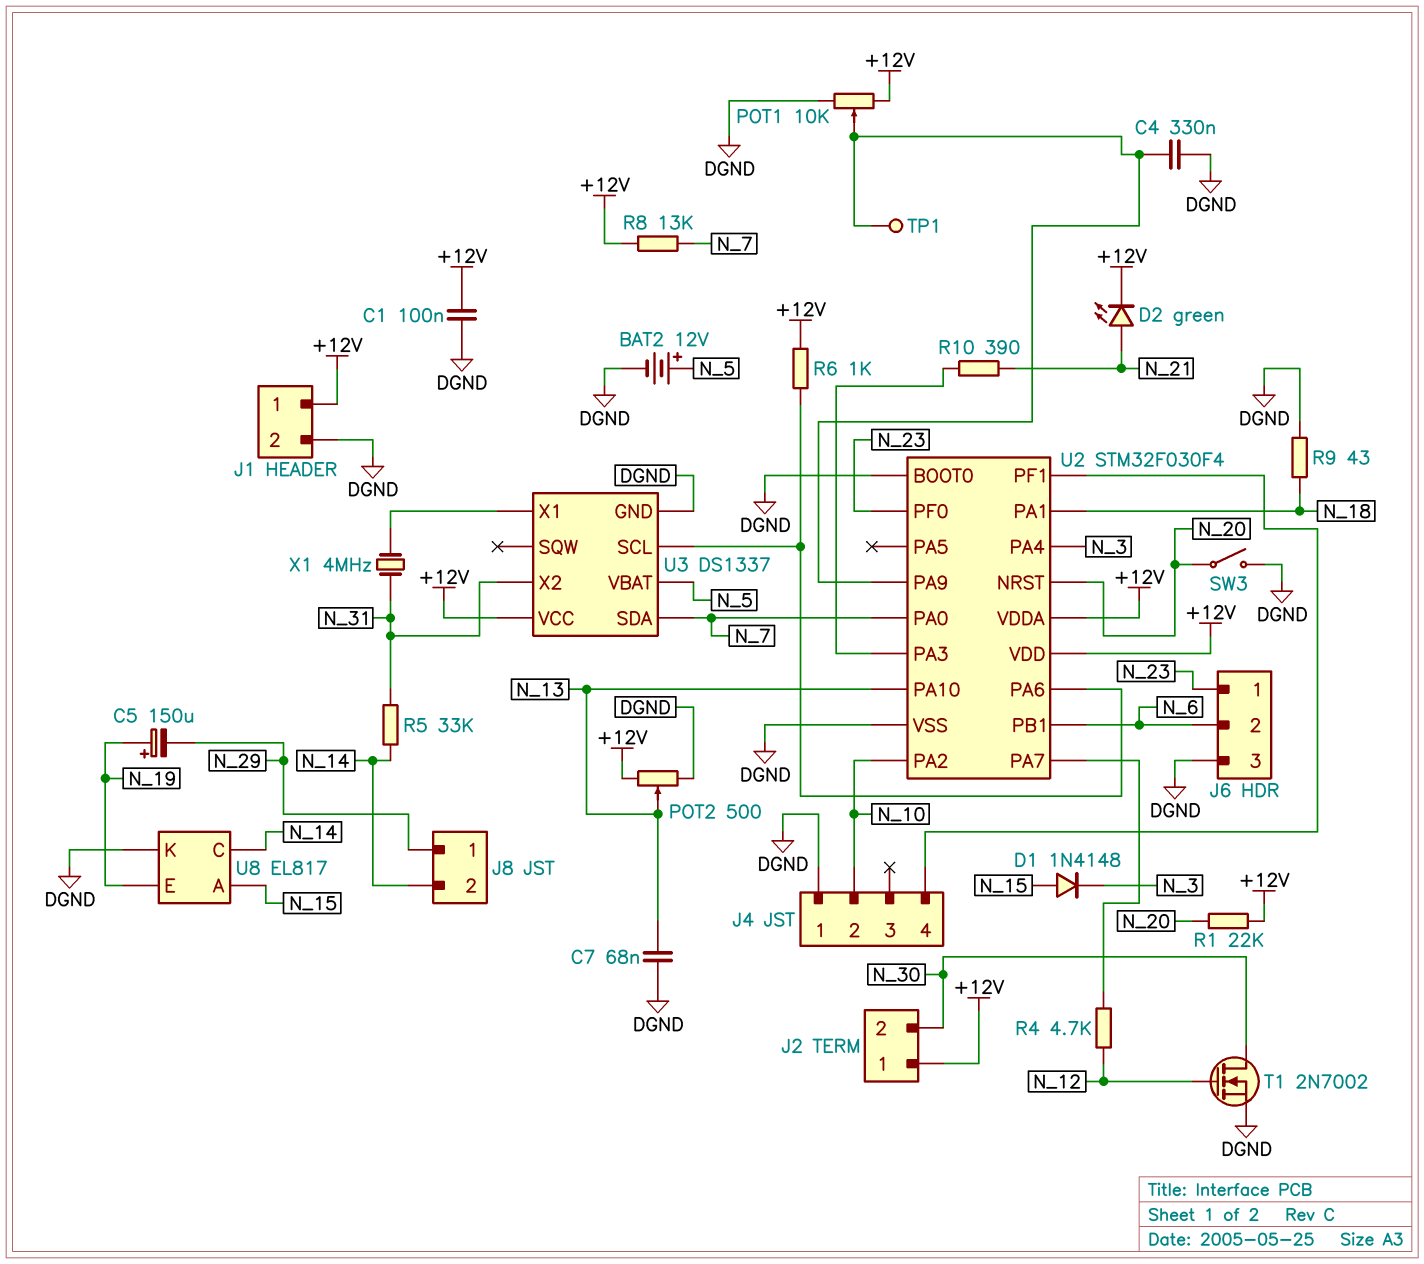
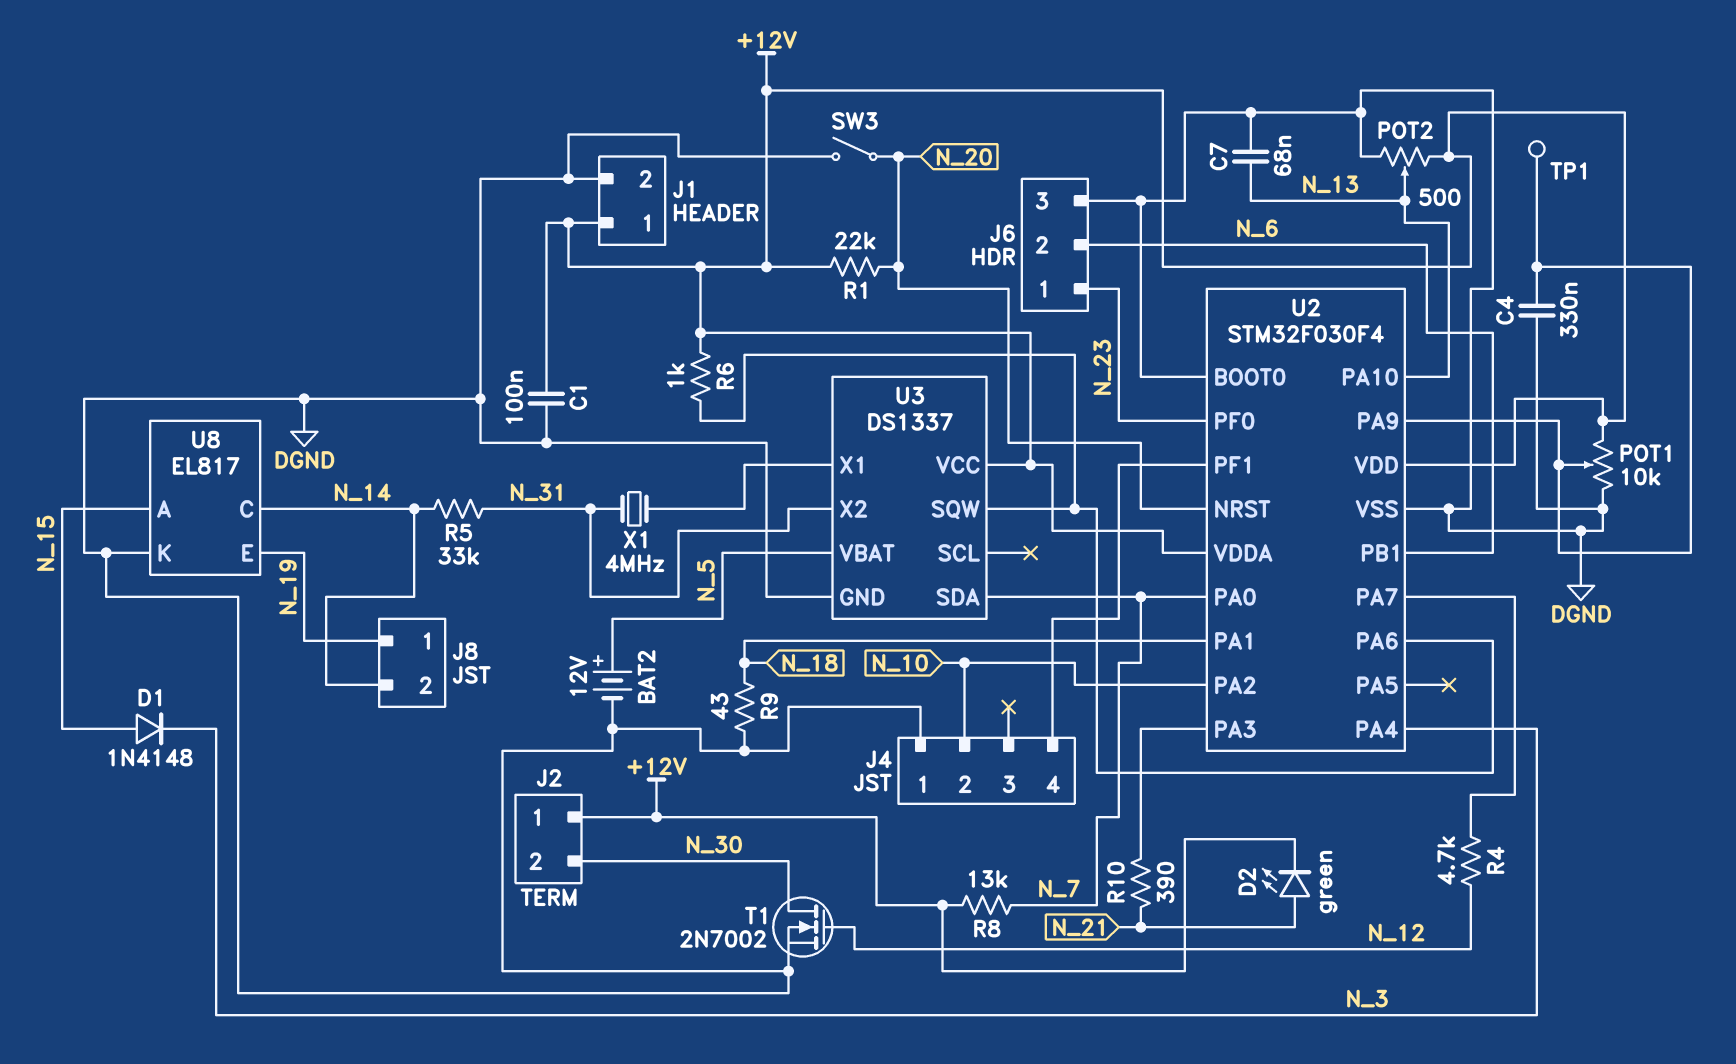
C5: 150uF (plus N_19, minus N_29) -> none
J8 pin 1: N_29 -> N_19
U3 pin SCL: U2/PA6 -> none
U3 pin SQW: none -> U2/PA6

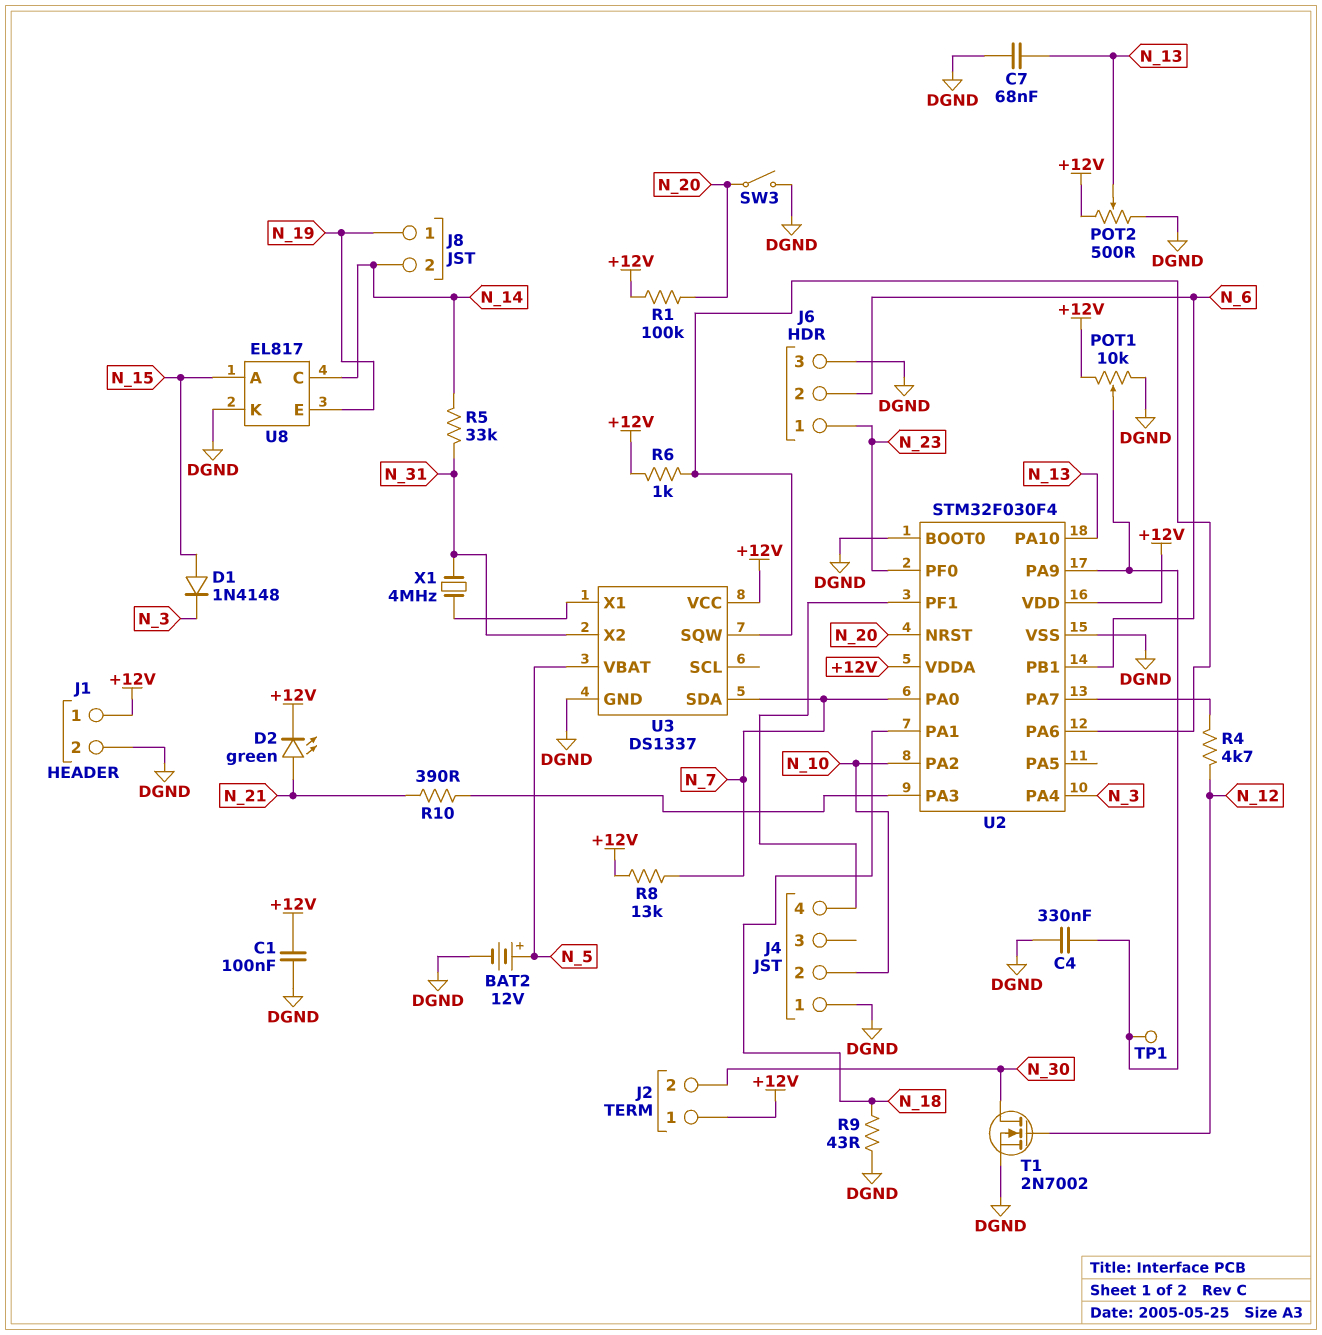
R1: 22k (+12V, N_20) -> 100k (+12V, N_20)

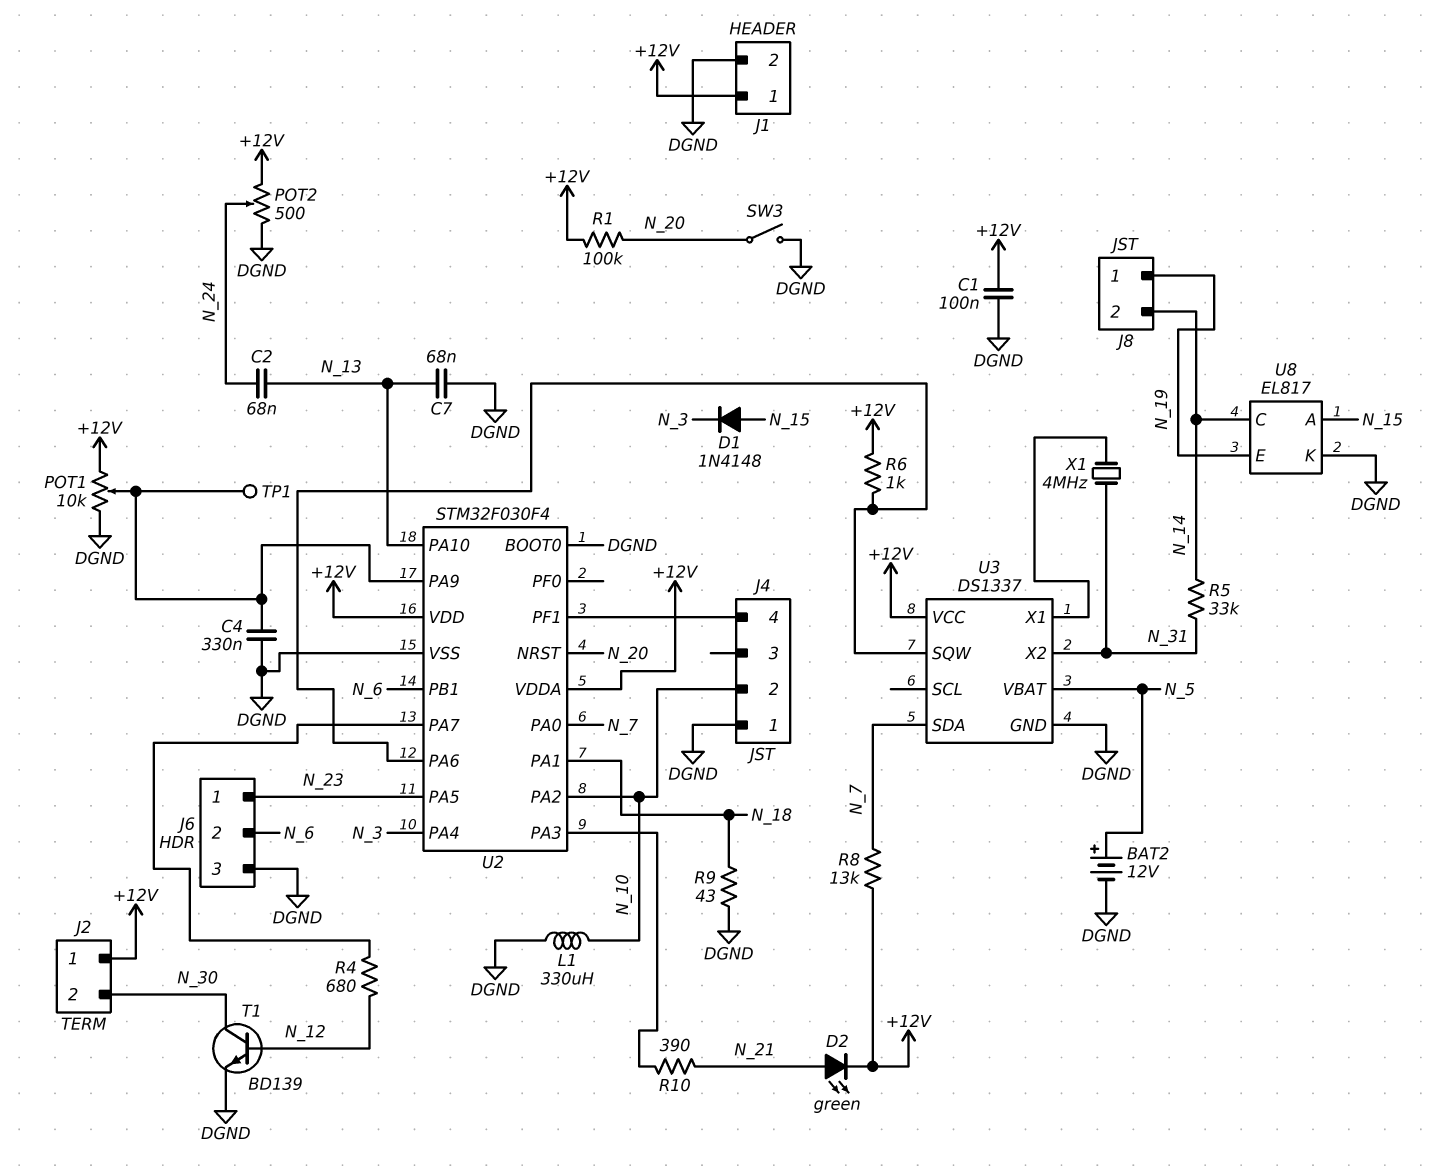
C2: none -> 68nF (N_13, N_24)
L1: none -> 330uH (DGND, N_10)
POT2: 500 (+12V, DGND, wiper N_13) -> 500 (+12V, DGND, wiper N_24)
R4: 4.7k (N_12, U2/PA7) -> 680 (N_12, U2/PA7)
T1: NMOS 2N7002 (G N_12, D N_30, S DGND) -> NPN BD139 (B N_12, C N_30, E DGND)
U2 pin PA5: none -> N_23
U2 pin PF0: N_23 -> none

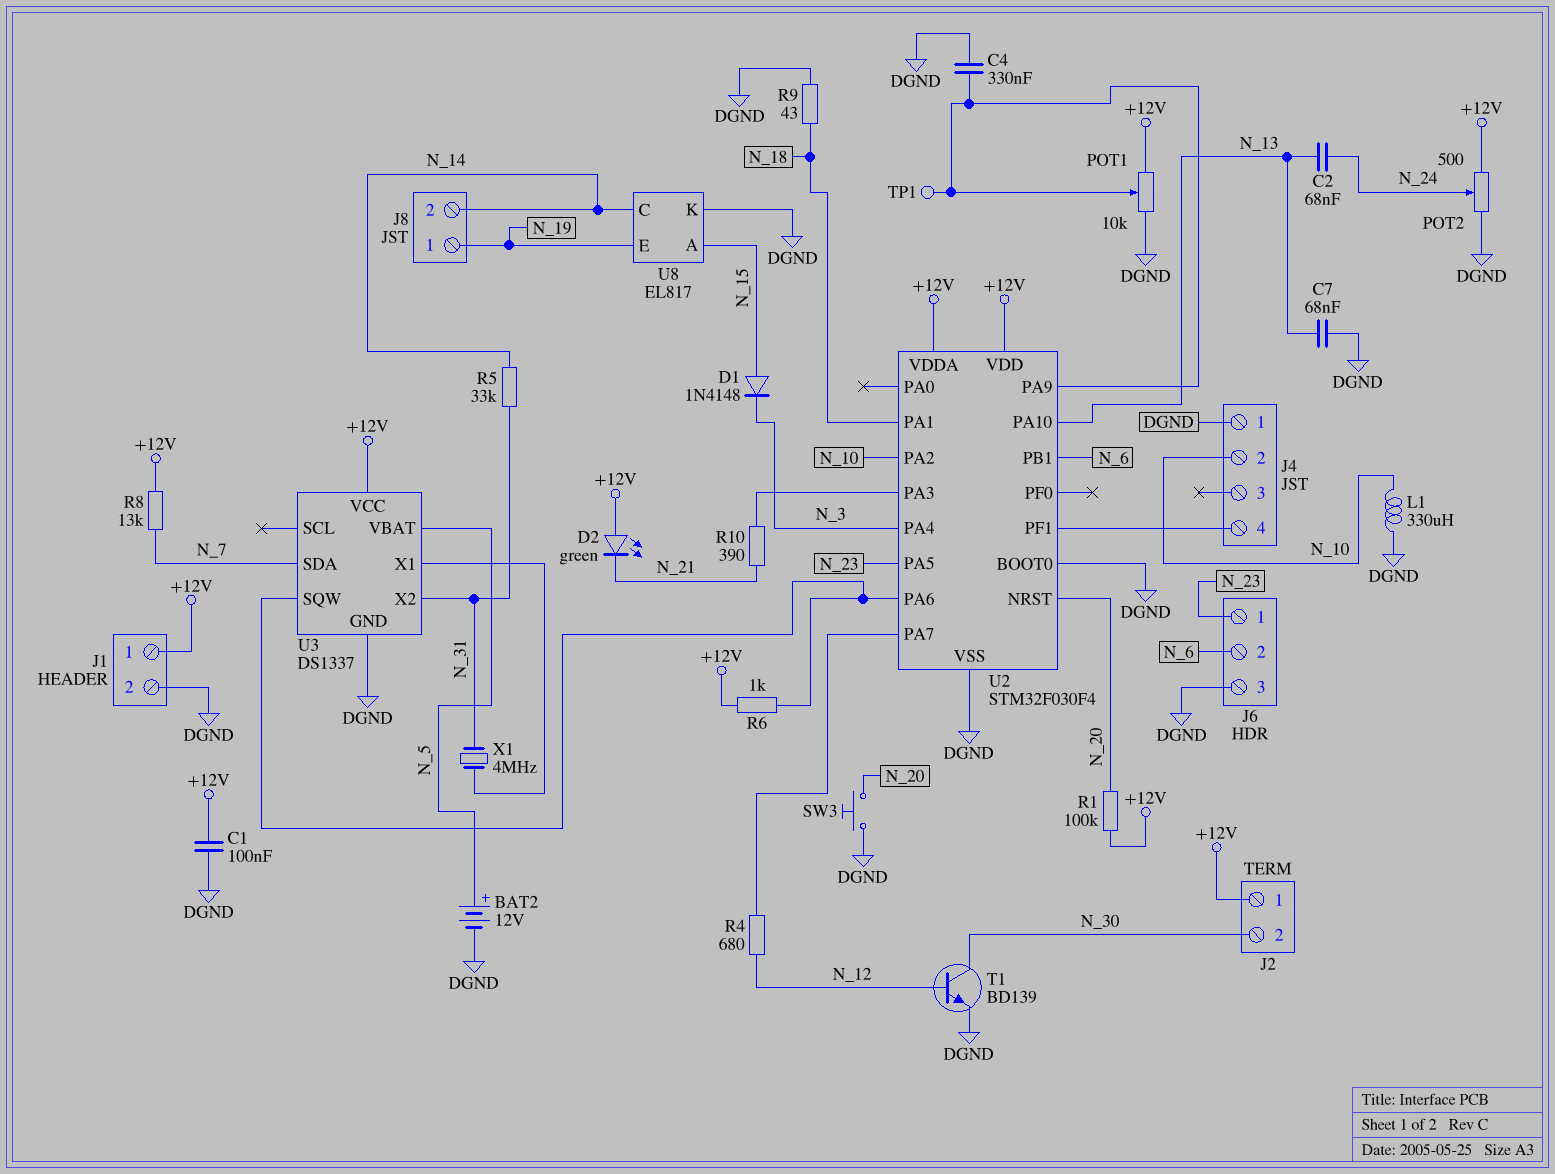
D2: LED green (A N_21, K +12V) -> LED green (A +12V, K N_21)
SW3: switch (DGND, N_20) -> button (DGND, N_20)
U2 pin PA0: N_7 -> none

